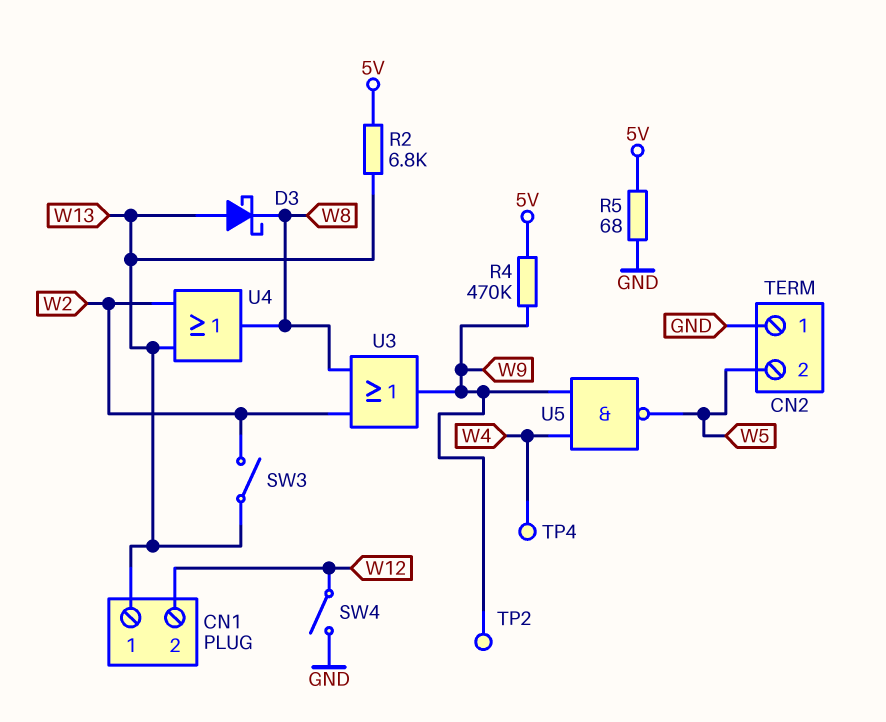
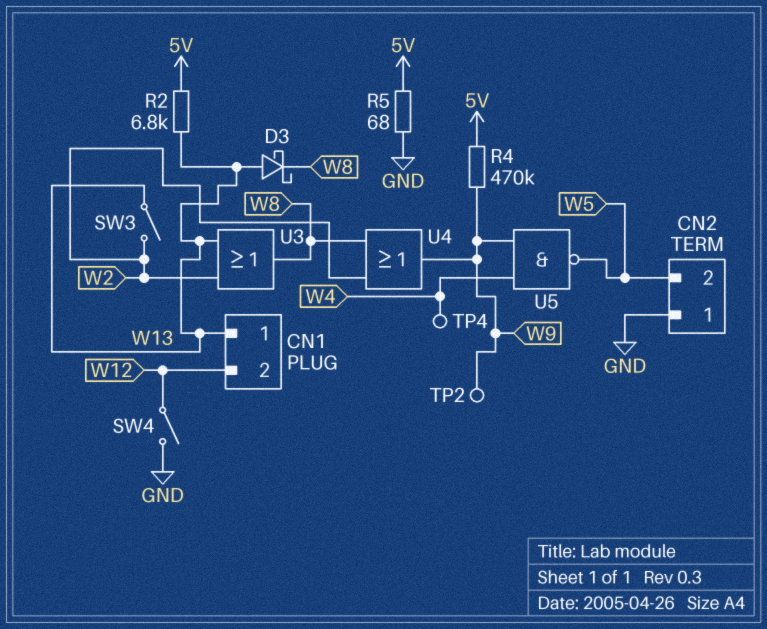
U3: OR (in W2, in W8, out W9) -> OR (in W2, in W13, out W8)
U4: OR (in W2, in W13, out W8) -> OR (in W2, in W8, out W9)

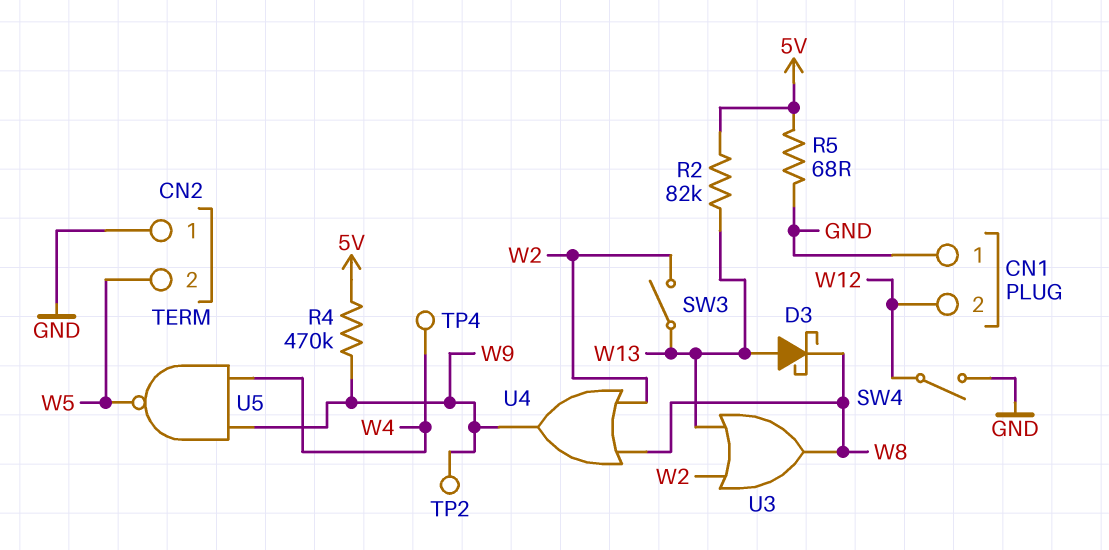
CN1 pin 1: W13 -> GND
R2: 6.8k (5V, W13) -> 82k (5V, W13)

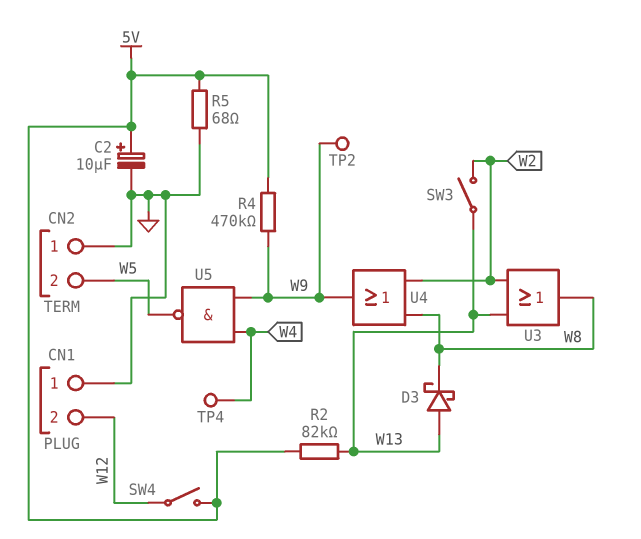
C2: none -> 10uF (plus 5V, minus GND)
SW4: switch (GND, W12) -> switch (5V, W12)

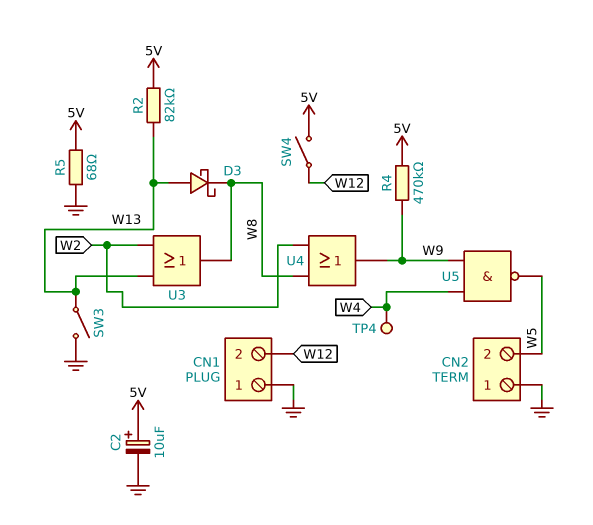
SW3: switch (W2, W13) -> switch (GND, W13)
TP2: test point (W9) -> none

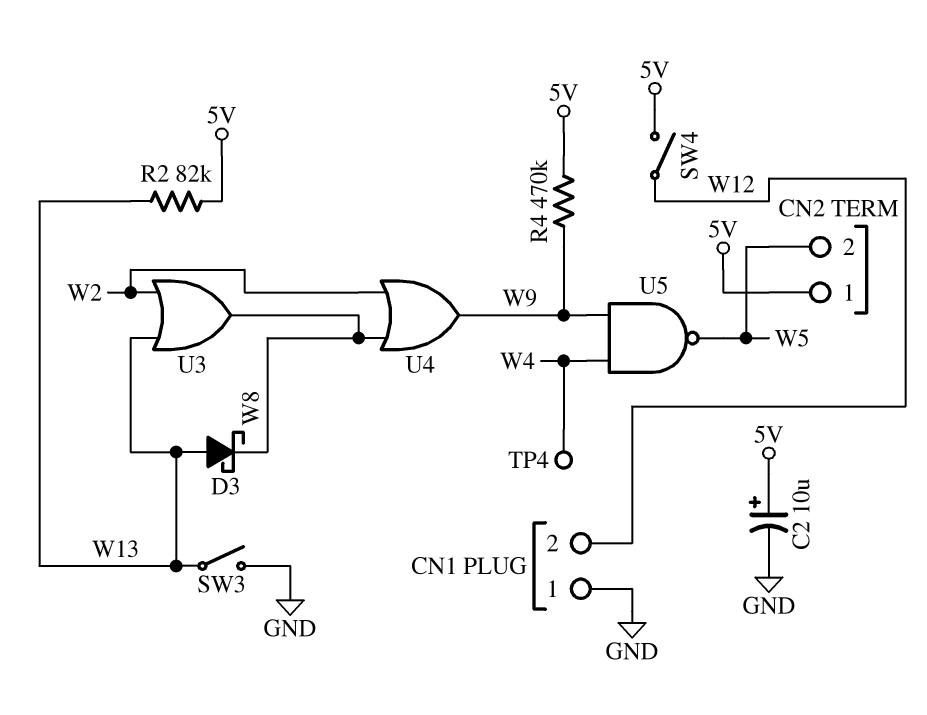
CN2 pin 1: GND -> 5V
R5: 68 (5V, GND) -> none

